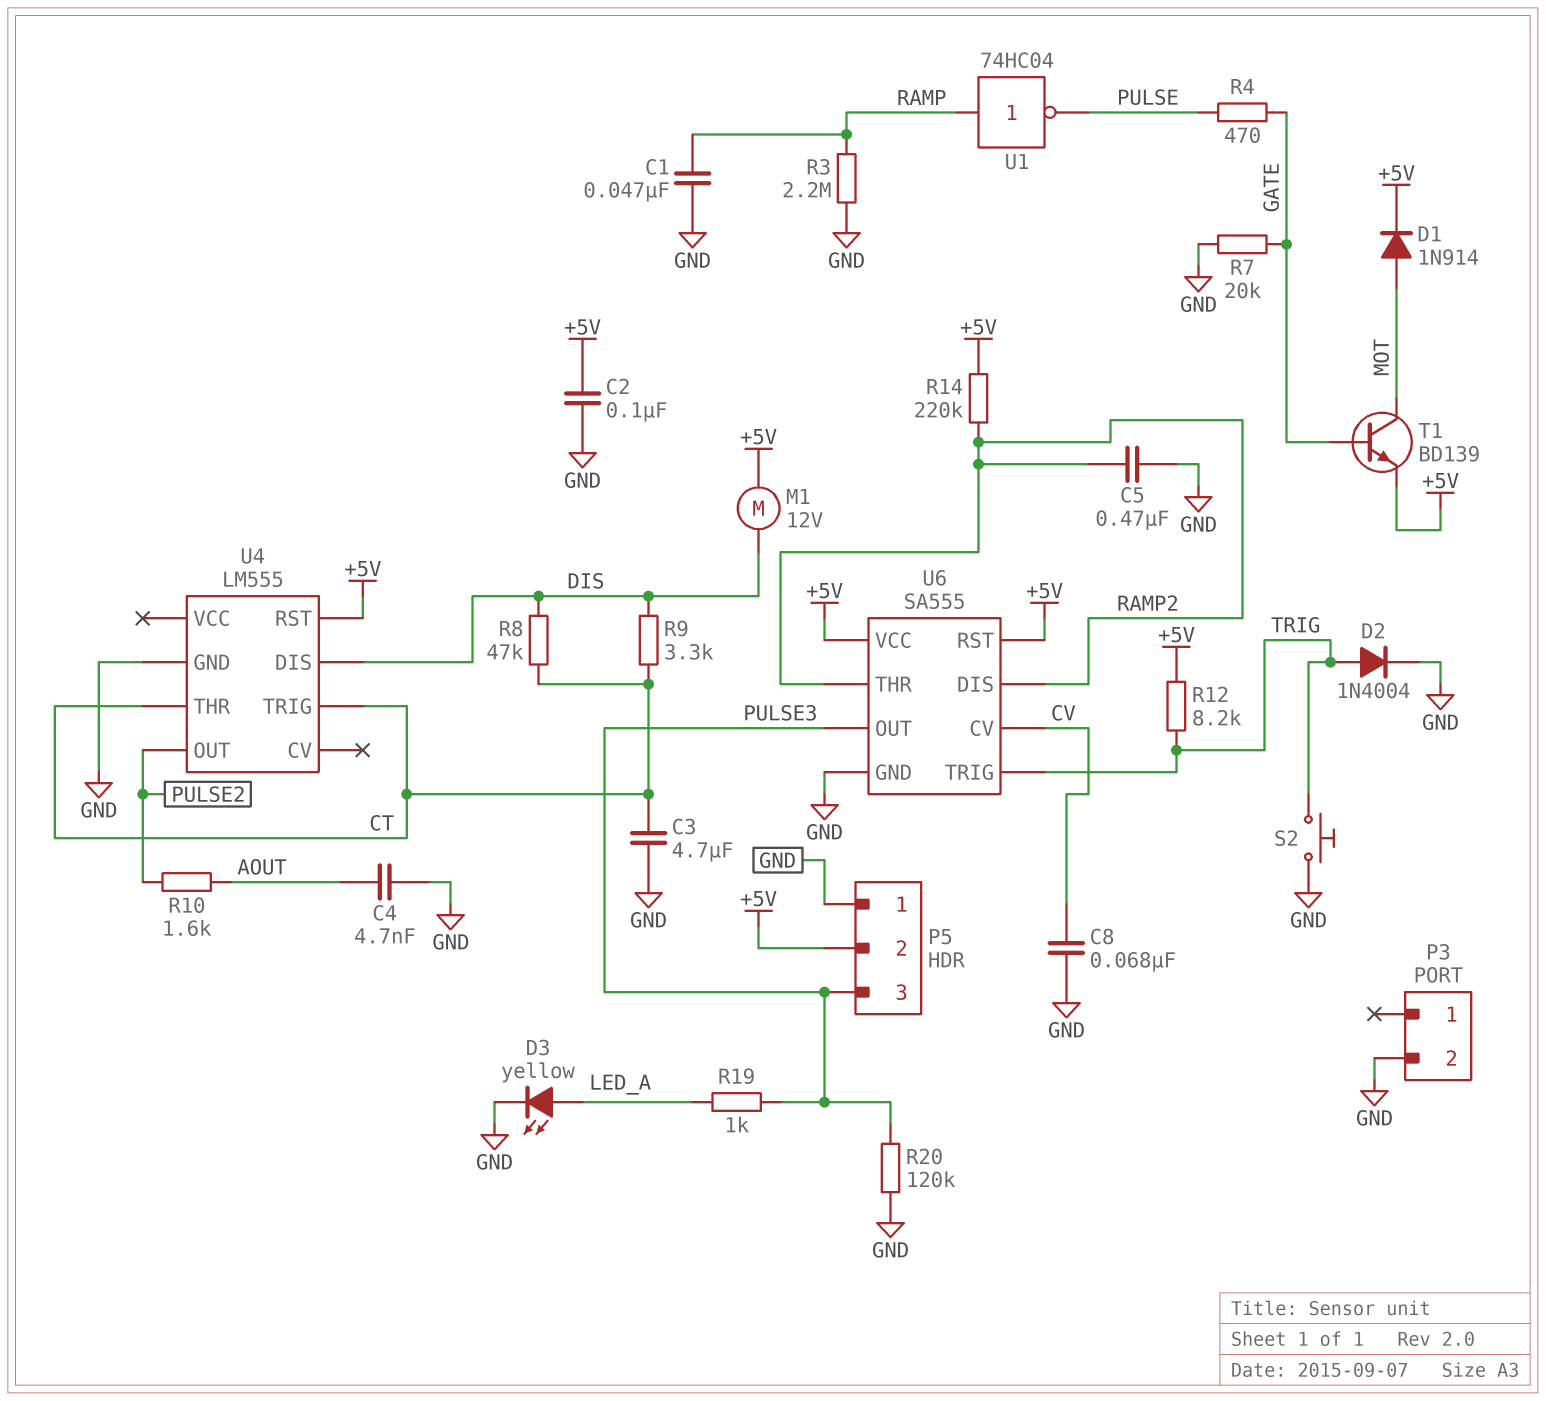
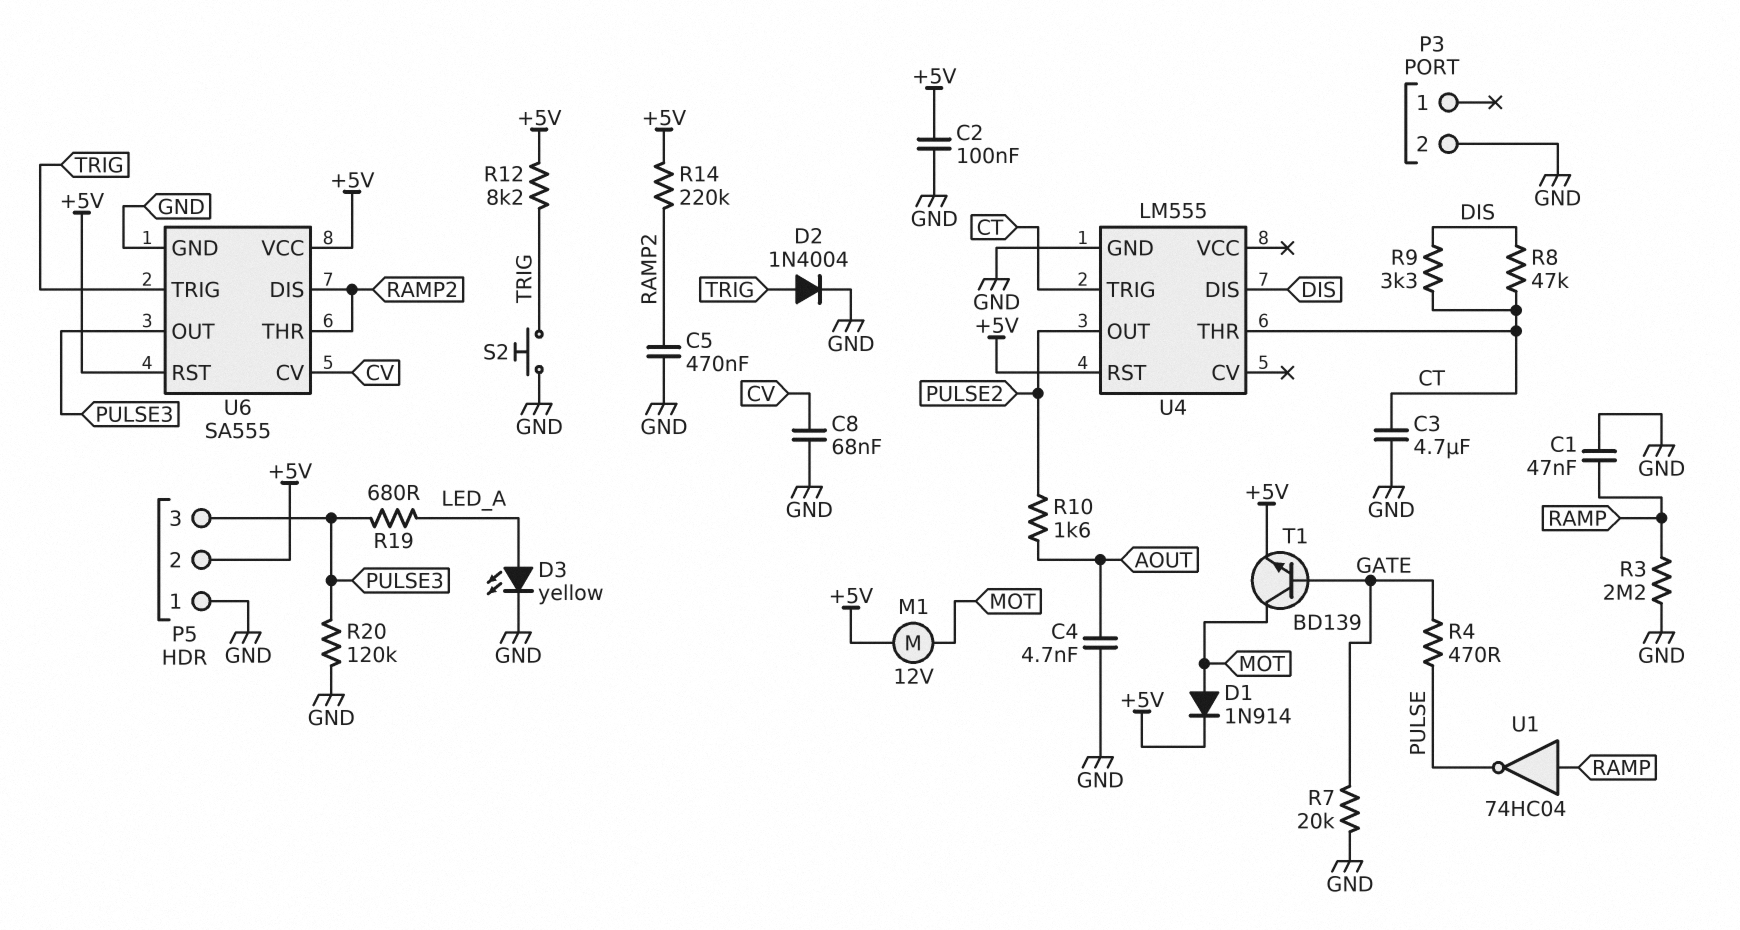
M1: motor 12V (+5V, DIS) -> motor 12V (+5V, MOT)
R19: 1k (LED_A, PULSE3) -> 680 (LED_A, PULSE3)

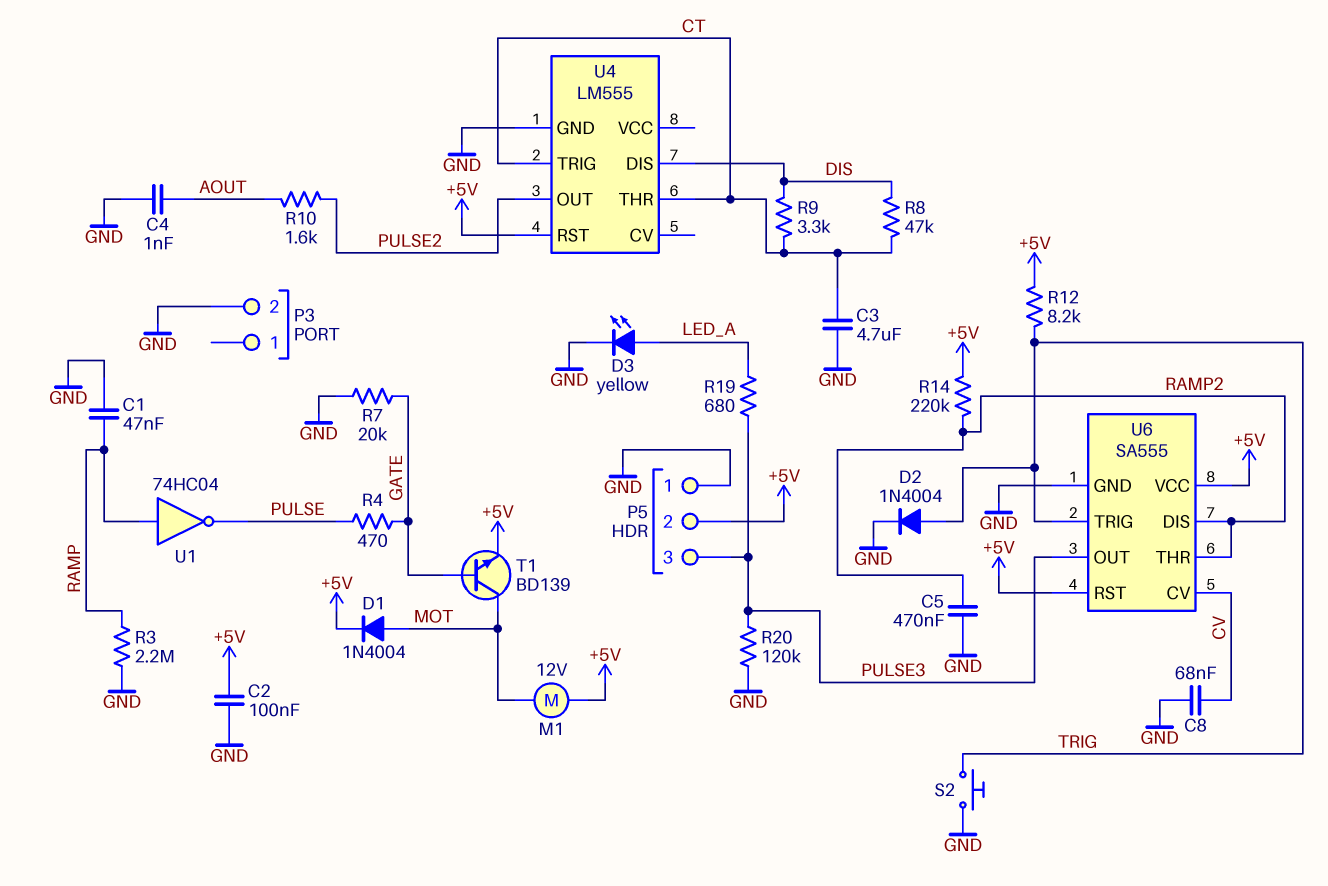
C4: 4.7nF (AOUT, GND) -> 1nF (AOUT, GND)
D1: diode 1N914 (A MOT, K +5V) -> diode 1N4004 (A MOT, K +5V)

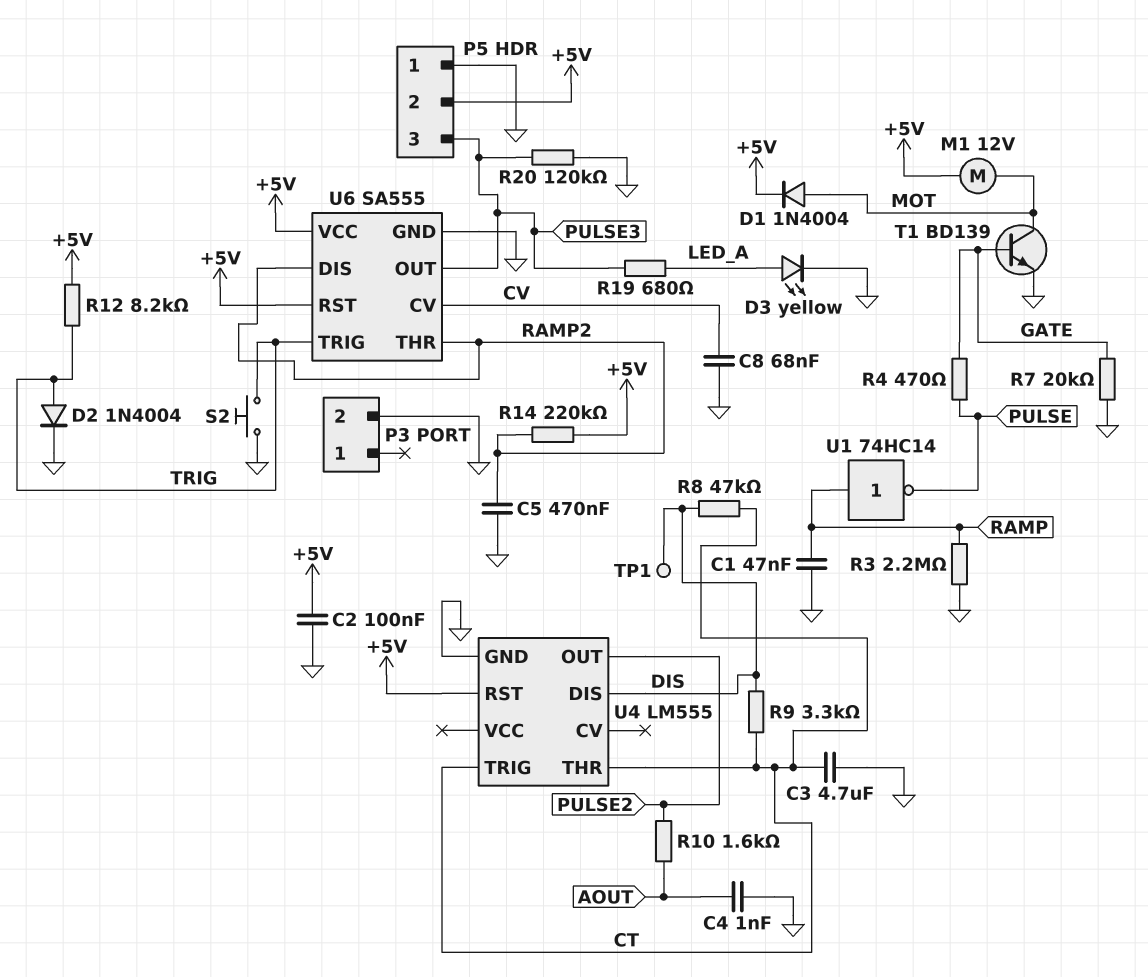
T1: NPN BD139 (B GATE, C MOT, E +5V) -> NPN BD139 (B GATE, C MOT, E GND)
TP1: none -> test point (DIS)
U1: NOT 74HC04 (in RAMP, out PULSE) -> NOT 74HC14 (in RAMP, out PULSE)

